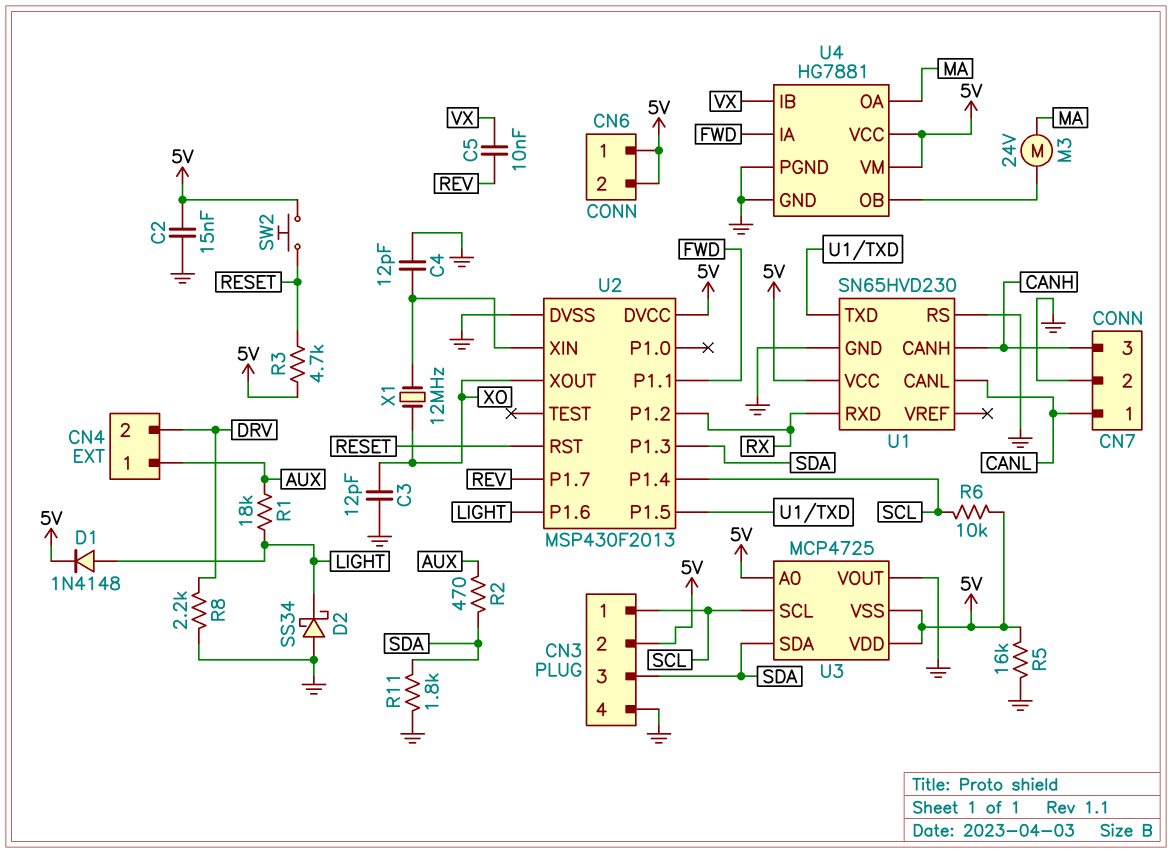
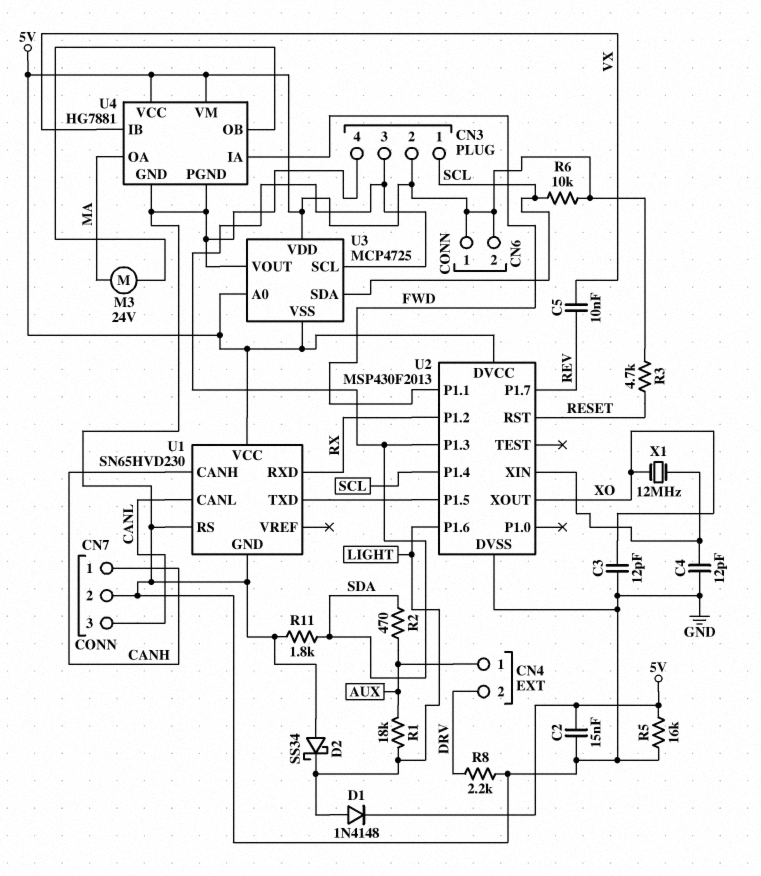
CN7 pin 1: CANL -> CANH
CN7 pin 3: CANH -> CANL
SW2: button (5V, RESET) -> none
U3 pin SCL: SCL -> SDA
U3 pin SDA: SDA -> SCL

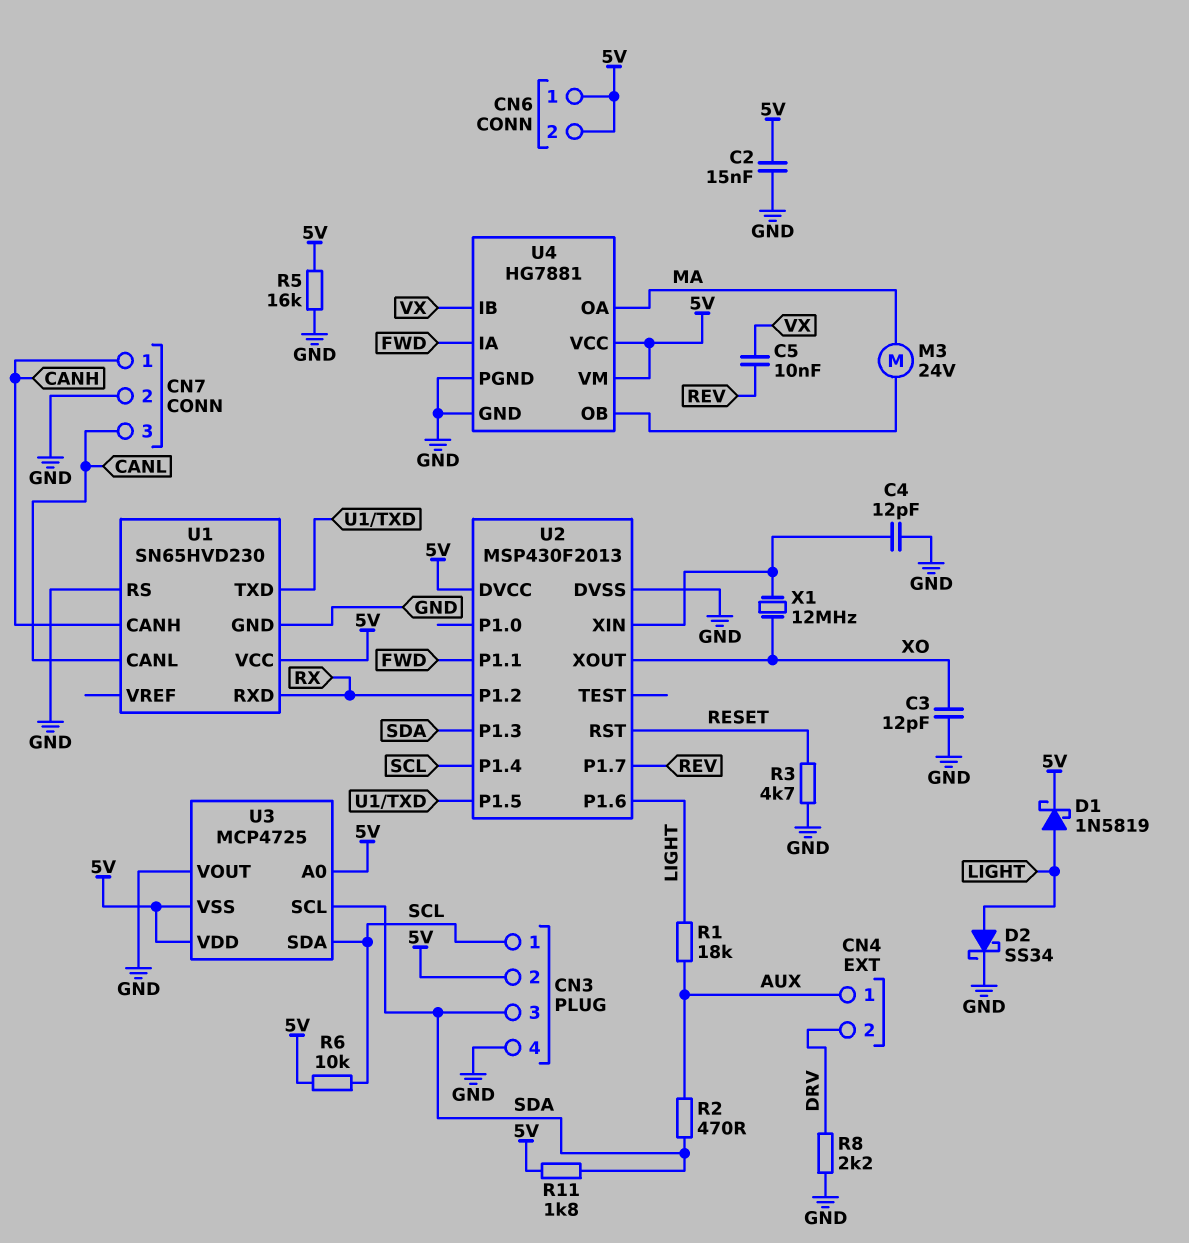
D1: diode 1N4148 (A LIGHT, K 5V) -> schottky 1N5819 (A LIGHT, K 5V)
D2: schottky SS34 (A GND, K LIGHT) -> schottky SS34 (A LIGHT, K GND)
R3: 4.7k (5V, RESET) -> 4.7k (GND, RESET)
R11: 1.8k (GND, SDA) -> 1.8k (5V, SDA)

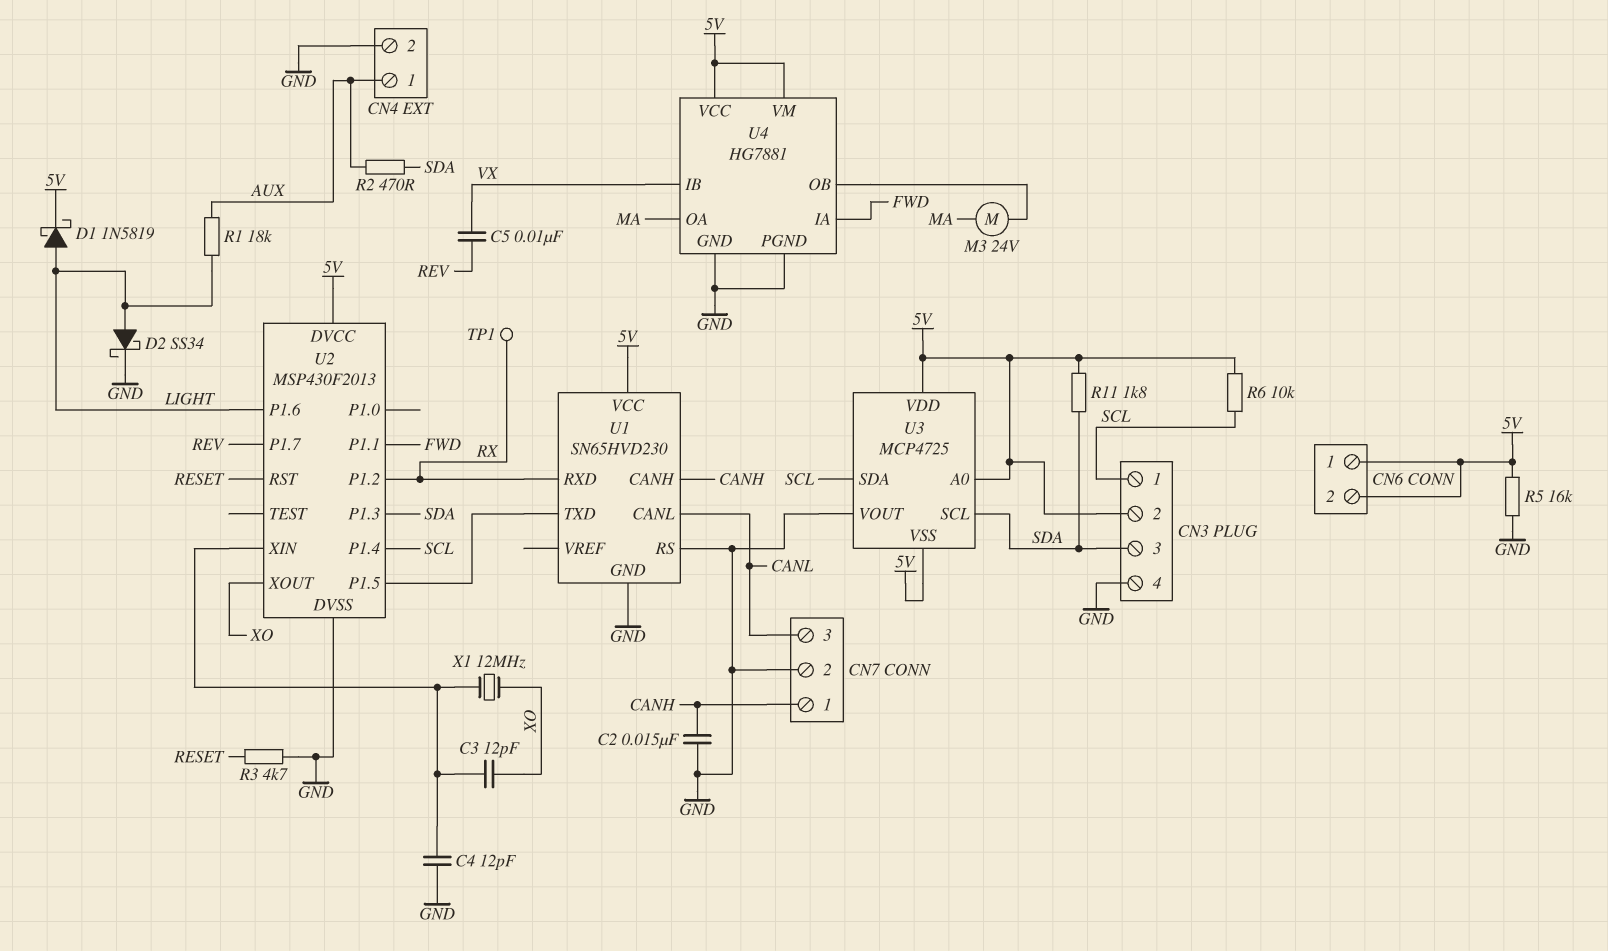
C2: 15nF (5V, GND) -> 15nF (CANH, GND)
C3: 12pF (GND, XO) -> 12pF (U2/XIN, XO)
CN4 pin 2: DRV -> GND
R8: 2.2k (DRV, GND) -> none
TP1: none -> test point (RX)

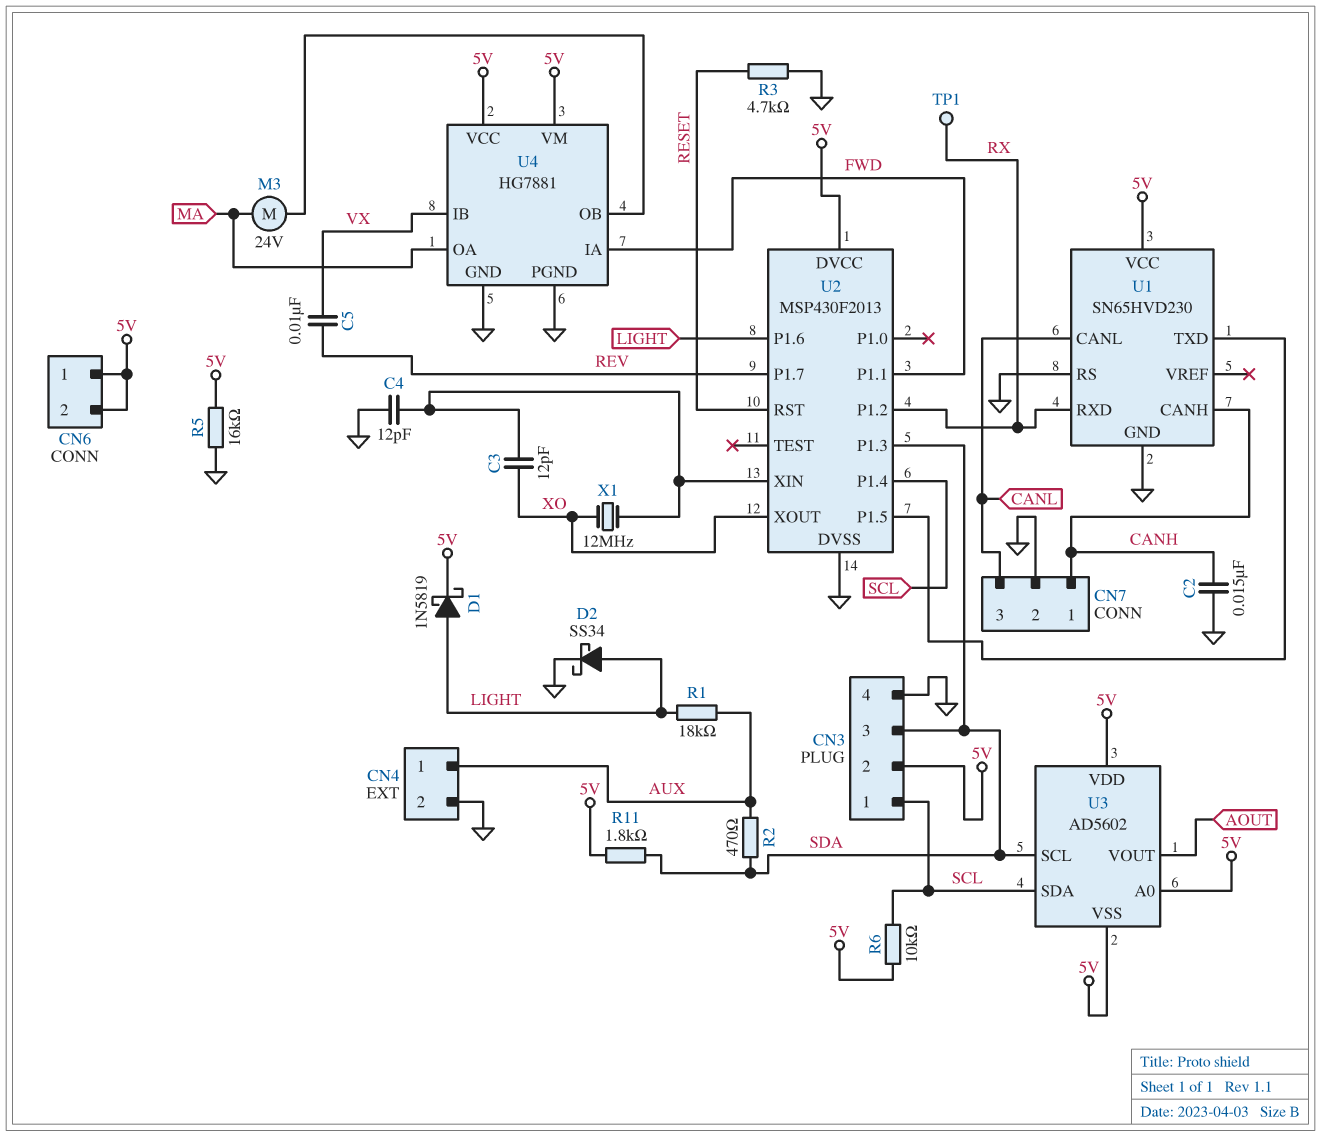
U3: MCP4725 -> AD5602
U3 pin VOUT: GND -> AOUT

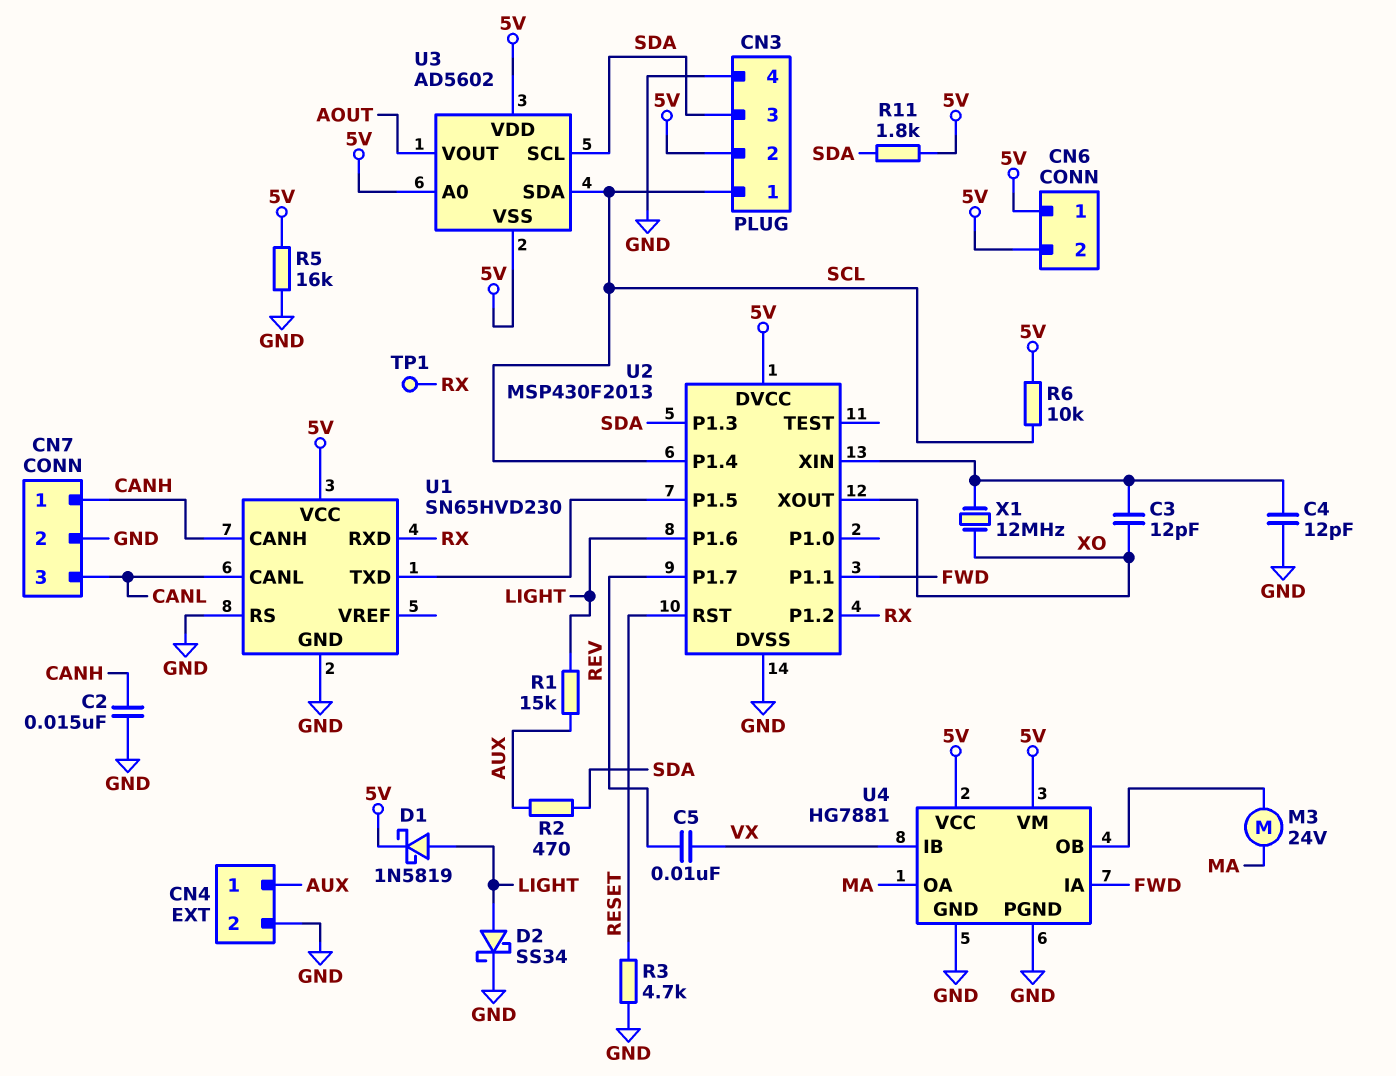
R1: 18k (AUX, LIGHT) -> 15k (AUX, LIGHT)

